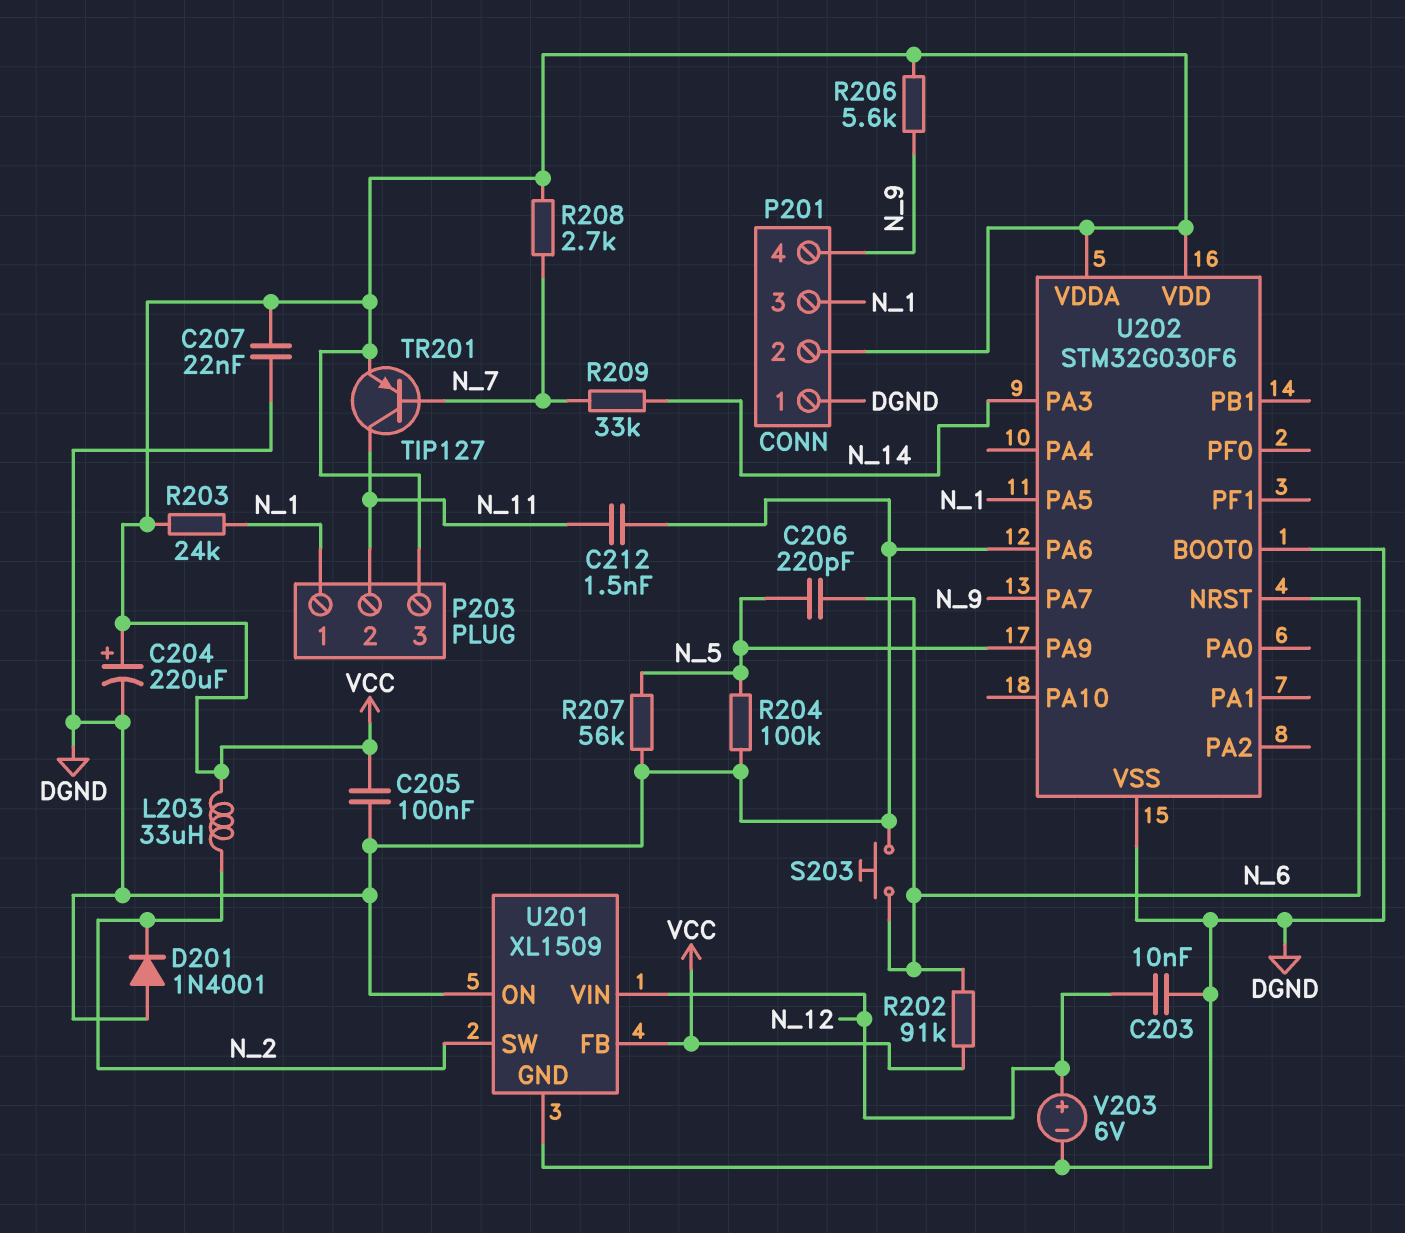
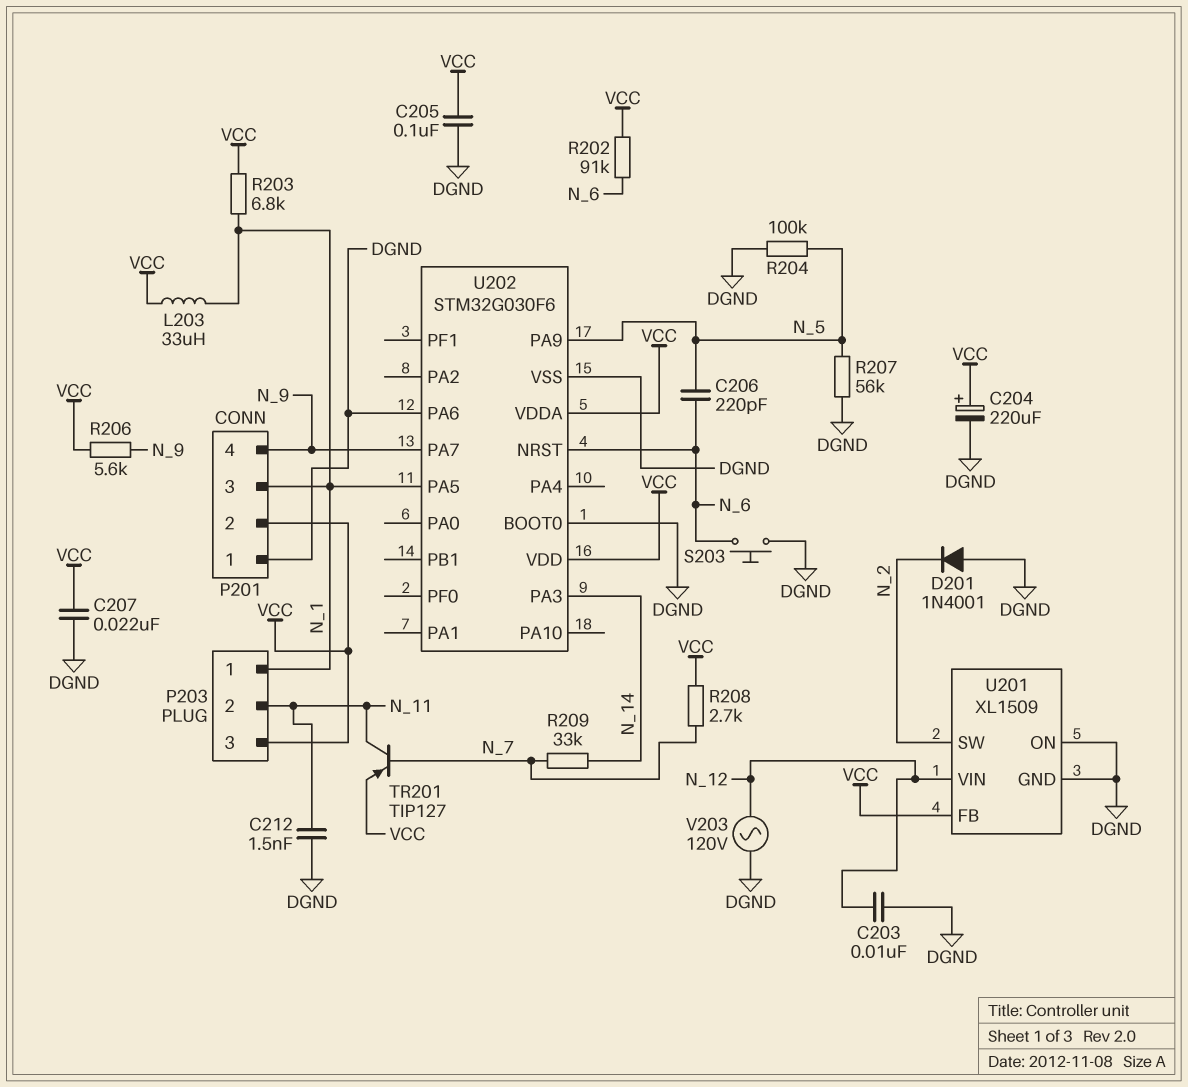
L203: 33uH (N_2, VCC) -> 33uH (N_1, VCC)
R203: 24k (N_1, VCC) -> 6.8k (N_1, VCC)
V203: 6V (plus N_12, minus DGND) -> AC 120V (DGND, N_12)

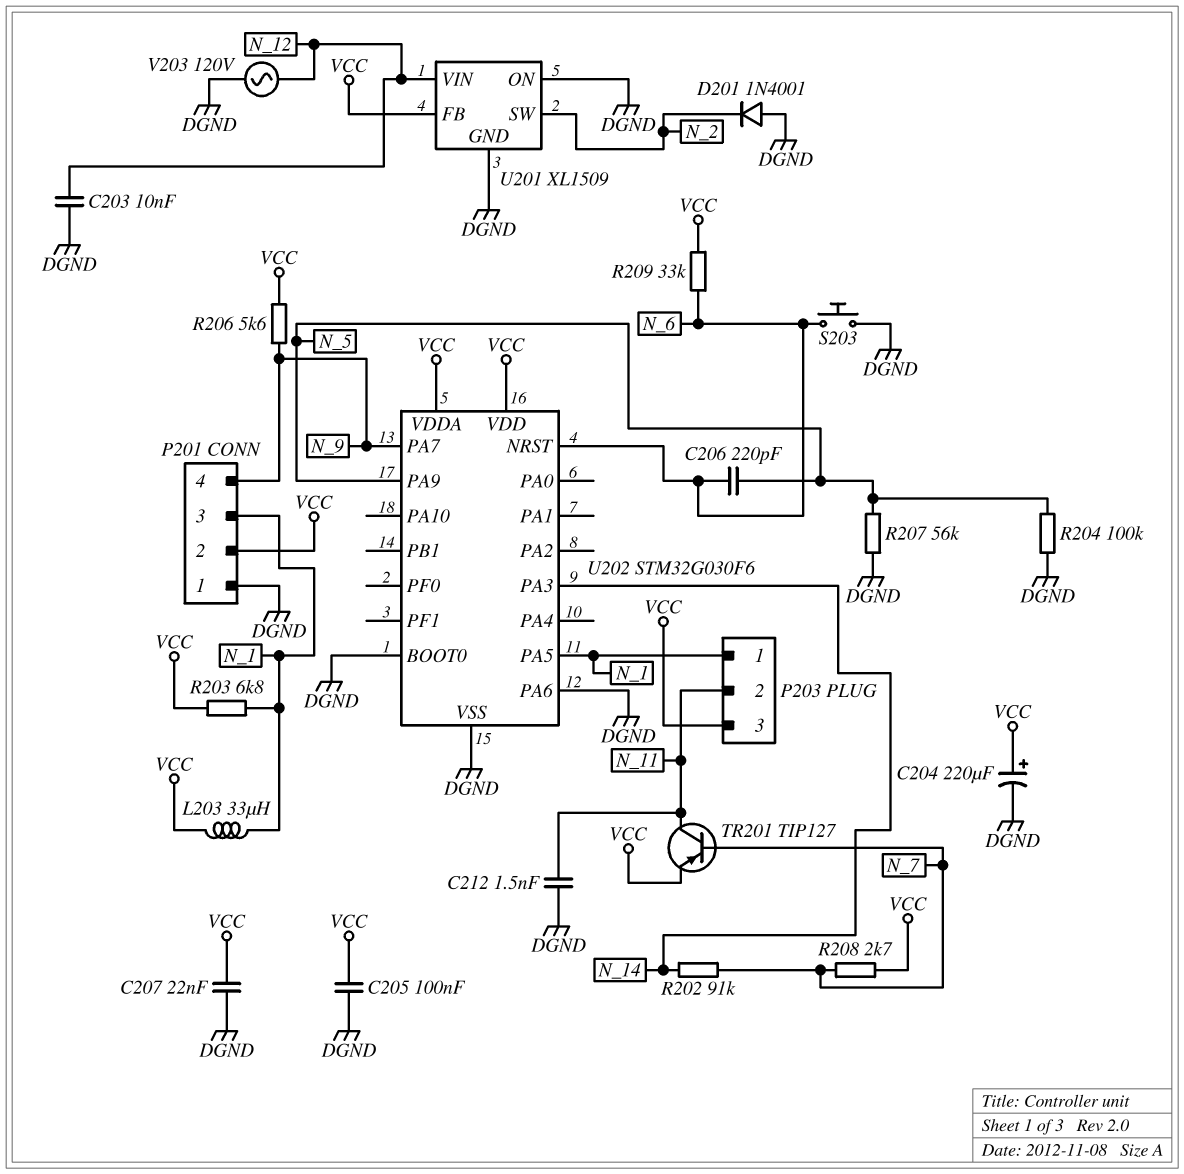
R202: 91k (N_6, VCC) -> 91k (N_7, N_14)
R209: 33k (N_7, N_14) -> 33k (N_6, VCC)

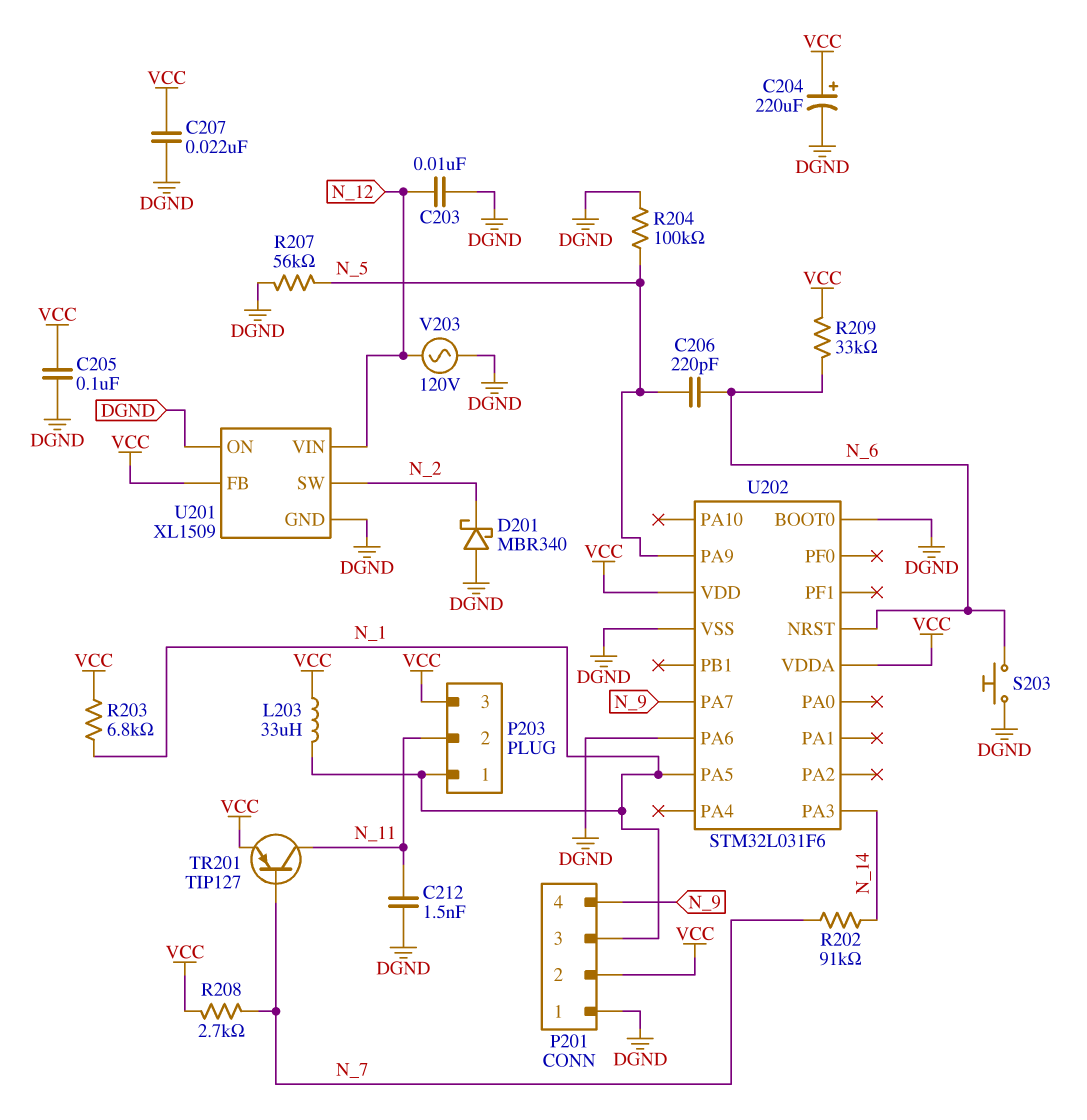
D201: diode 1N4001 (A DGND, K N_2) -> schottky MBR340 (A DGND, K N_2)
R206: 5.6k (N_9, VCC) -> none
U202: STM32G030F6 -> STM32L031F6

